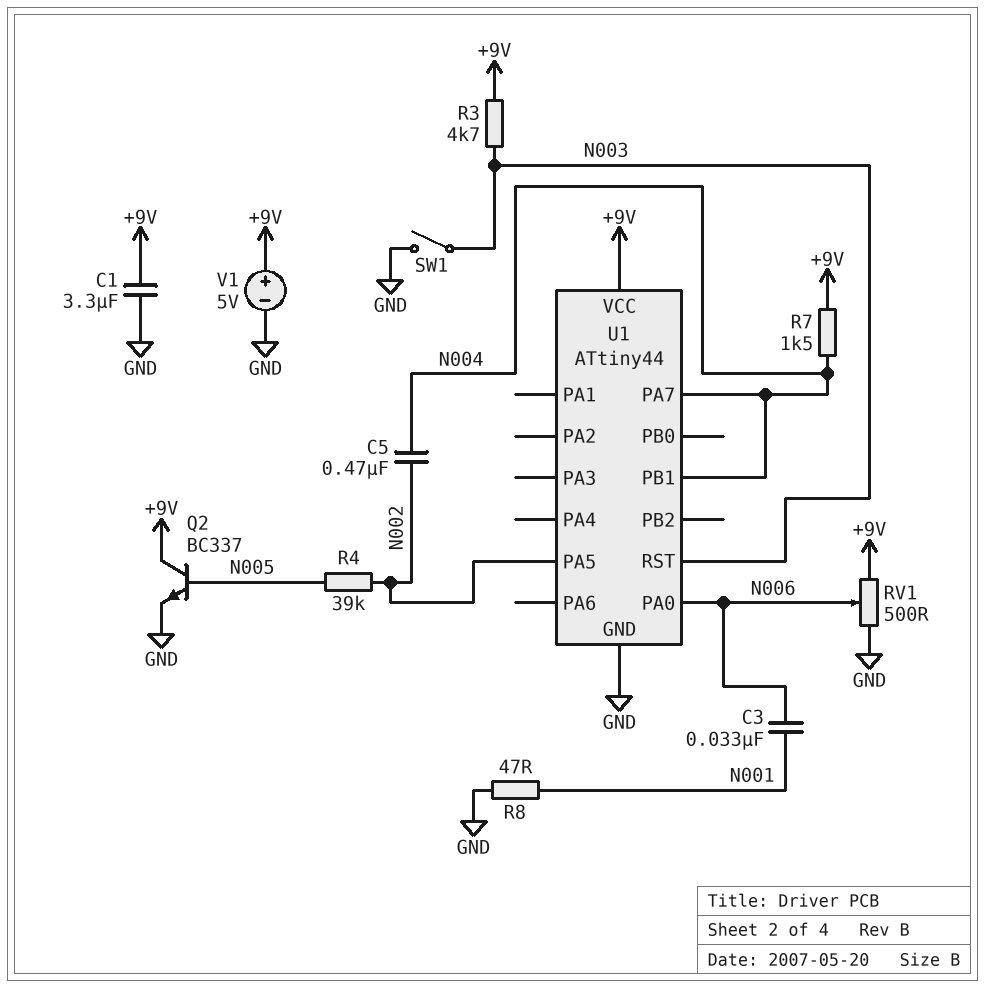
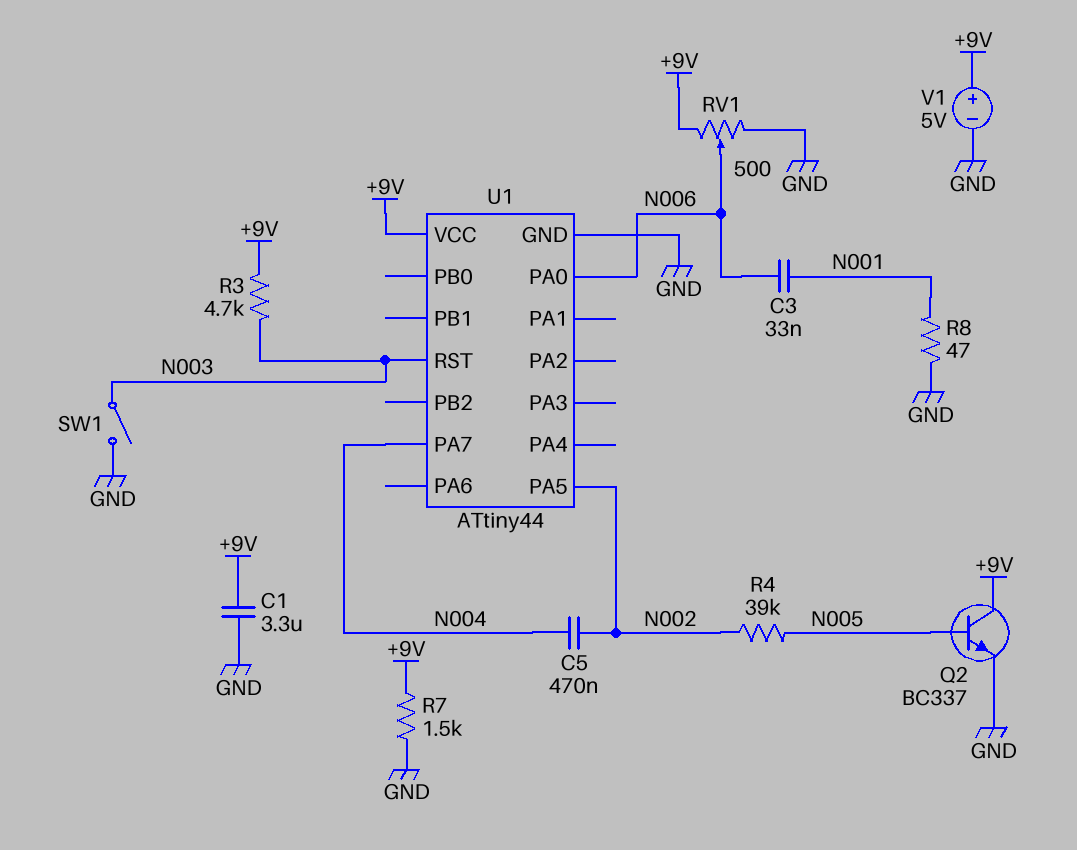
R7: 1.5k (+9V, N004) -> 1.5k (+9V, GND)
U1 pin PB1: N004 -> none

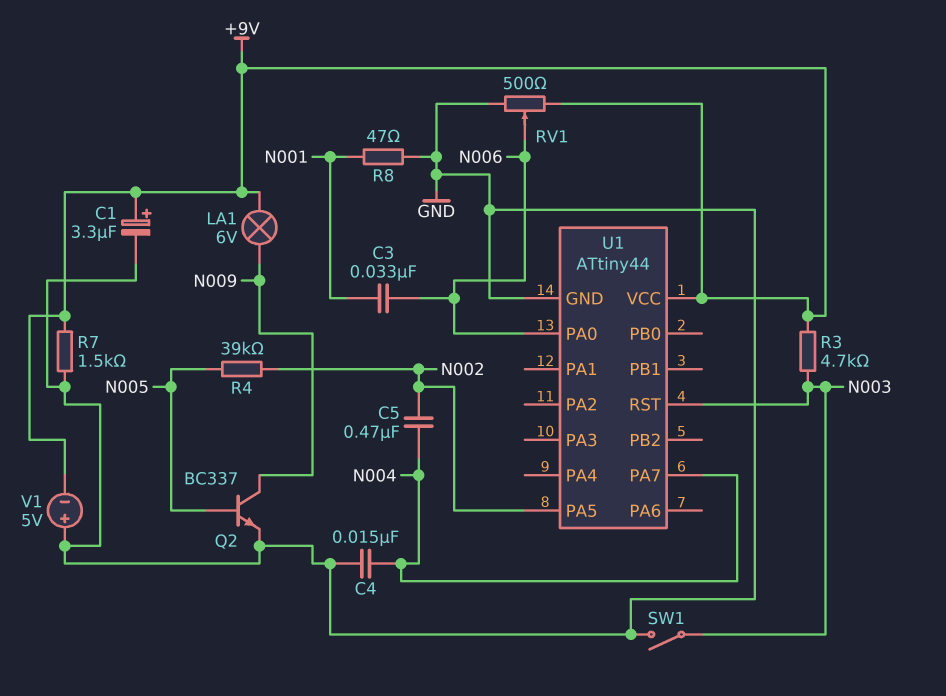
C1: 3.3uF (+9V, GND) -> 3.3uF (plus +9V, minus GND)
C4: none -> 15nF (GND, N004)
LA1: none -> lamp 6V (+9V, N009)
Q2: NPN BC337 (B N005, C +9V, E GND) -> NPN BC337 (B N005, C N009, E GND)
V1: 5V (plus +9V, minus GND) -> 5V (plus GND, minus +9V)

